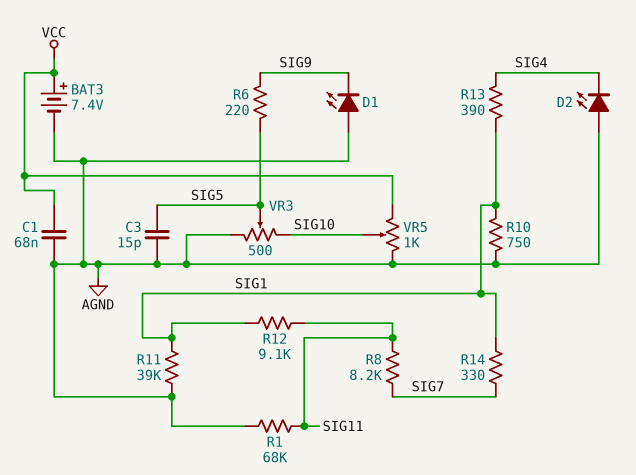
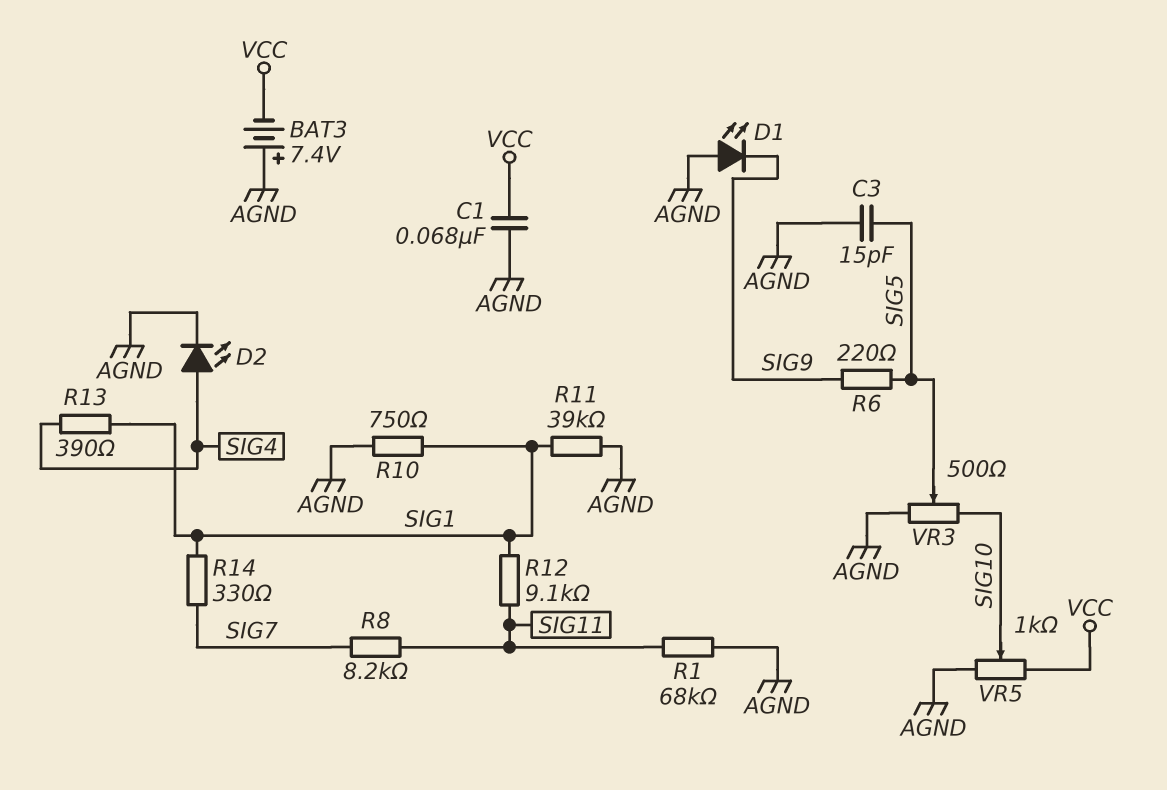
BAT3: 7.4V (plus VCC, minus AGND) -> 7.4V (plus AGND, minus VCC)
D2: LED (A AGND, K SIG4) -> LED (A SIG4, K AGND)

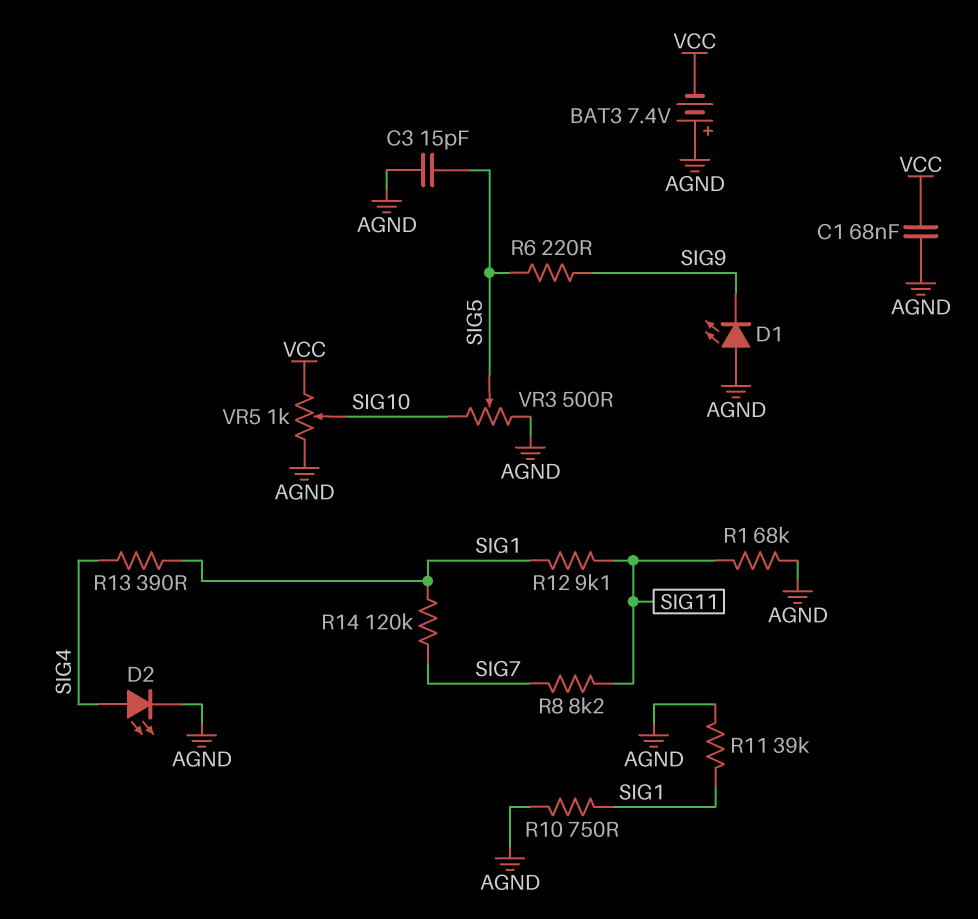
R14: 330 (SIG1, SIG7) -> 120k (SIG1, SIG7)

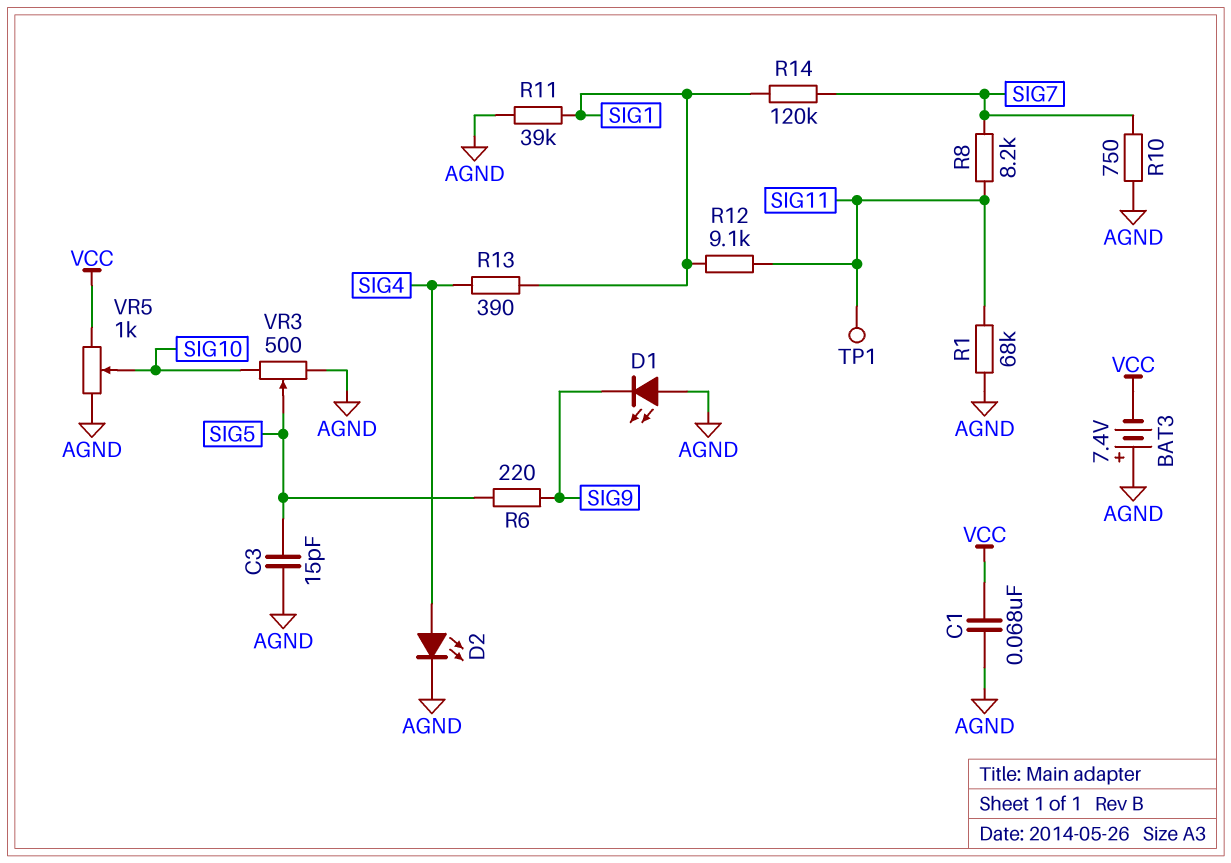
R10: 750 (AGND, SIG1) -> 750 (AGND, SIG7)
TP1: none -> test point (SIG11)

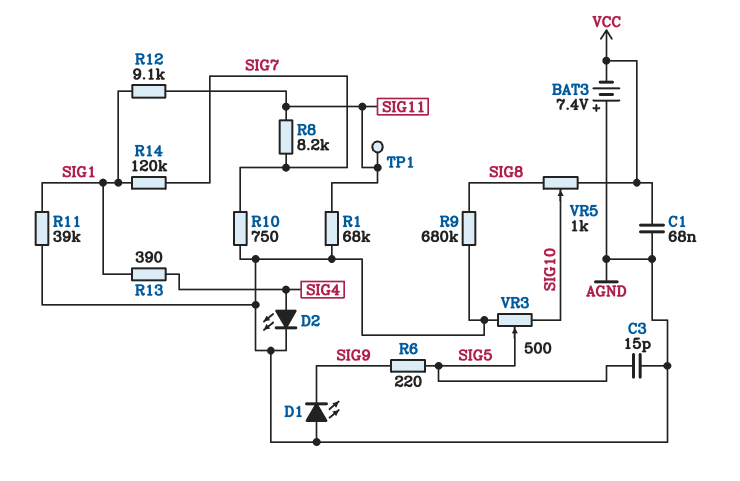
R9: none -> 680k (AGND, SIG8)
VR5: 1k (AGND, VCC, wiper SIG10) -> 1k (SIG8, VCC, wiper SIG10)

